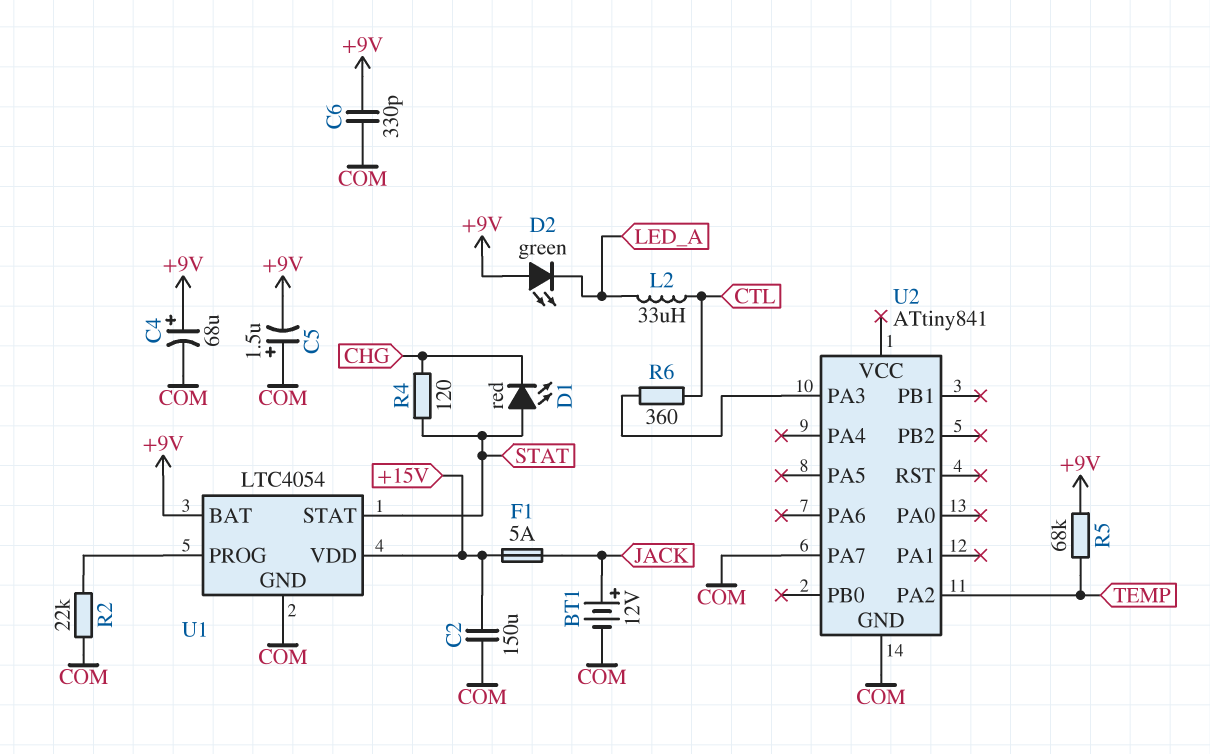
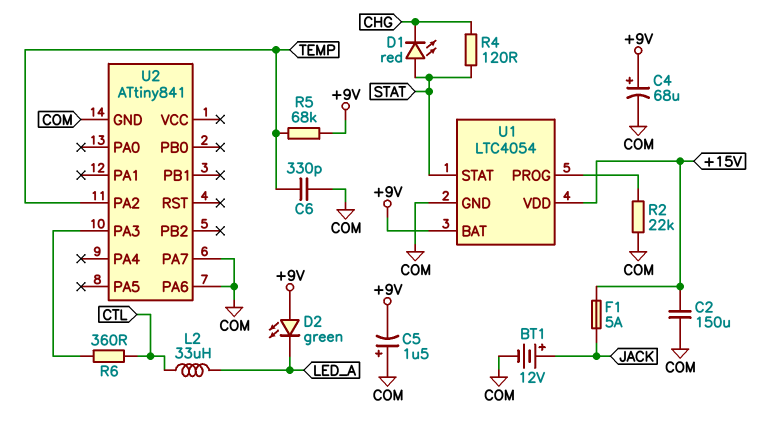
C6: 330pF (+9V, COM) -> 330pF (COM, TEMP)
U2 pin PA6: none -> COM

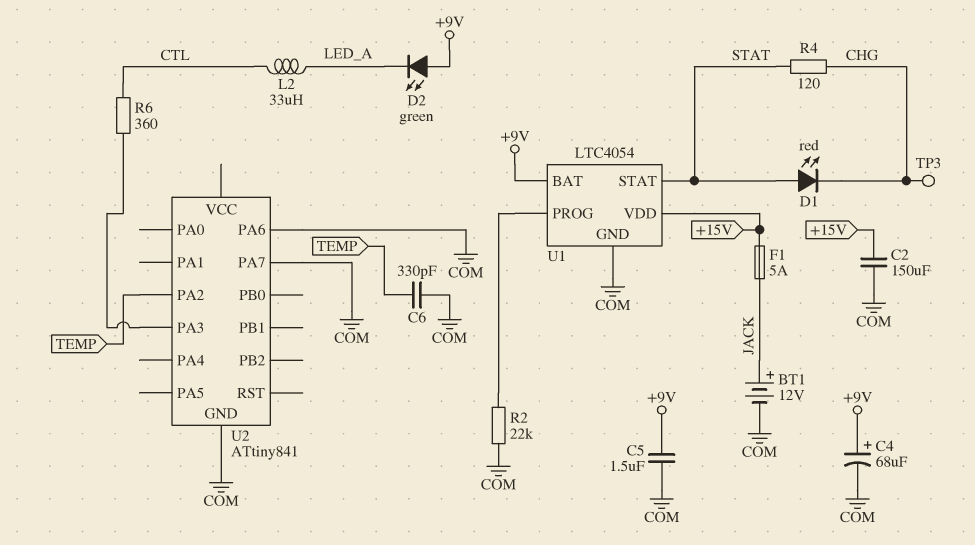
C5: 1.5uF (plus COM, minus +9V) -> 1.5uF (+9V, COM)
R5: 68k (+9V, TEMP) -> none
TP3: none -> test point (CHG)

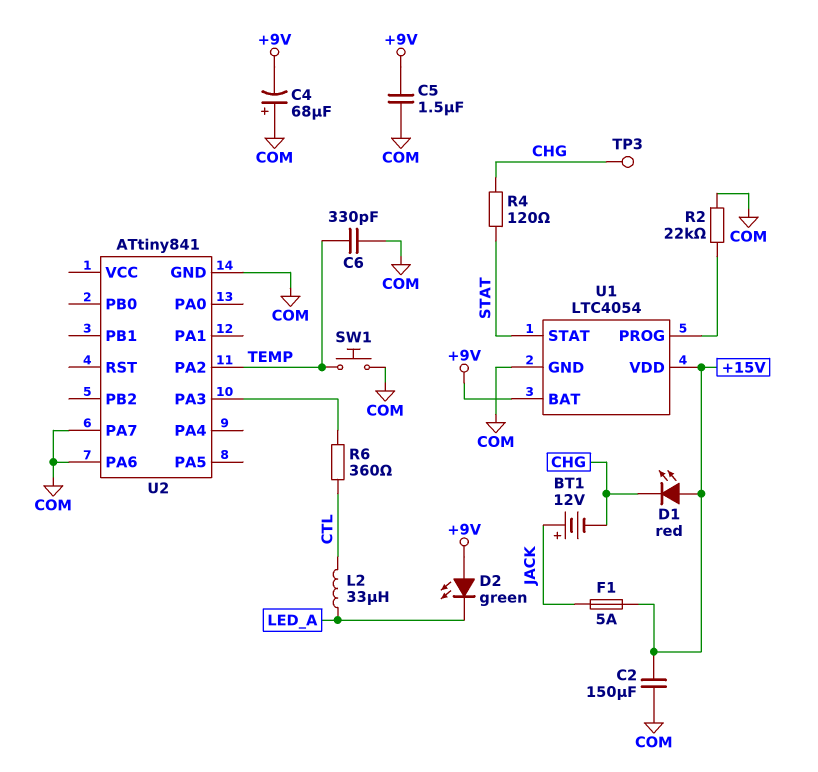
BT1: 12V (plus JACK, minus COM) -> 12V (plus JACK, minus CHG)
C4: 68uF (plus +9V, minus COM) -> 68uF (plus COM, minus +9V)
D1: LED red (A STAT, K CHG) -> LED red (A +15V, K CHG)
SW1: none -> button (COM, TEMP)

